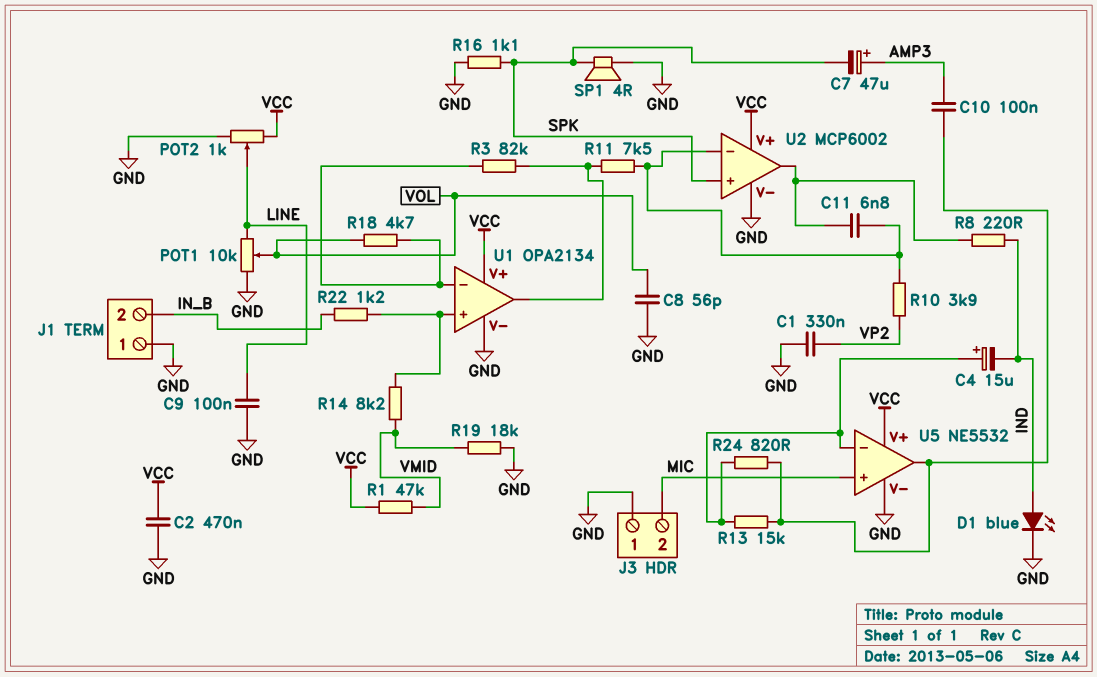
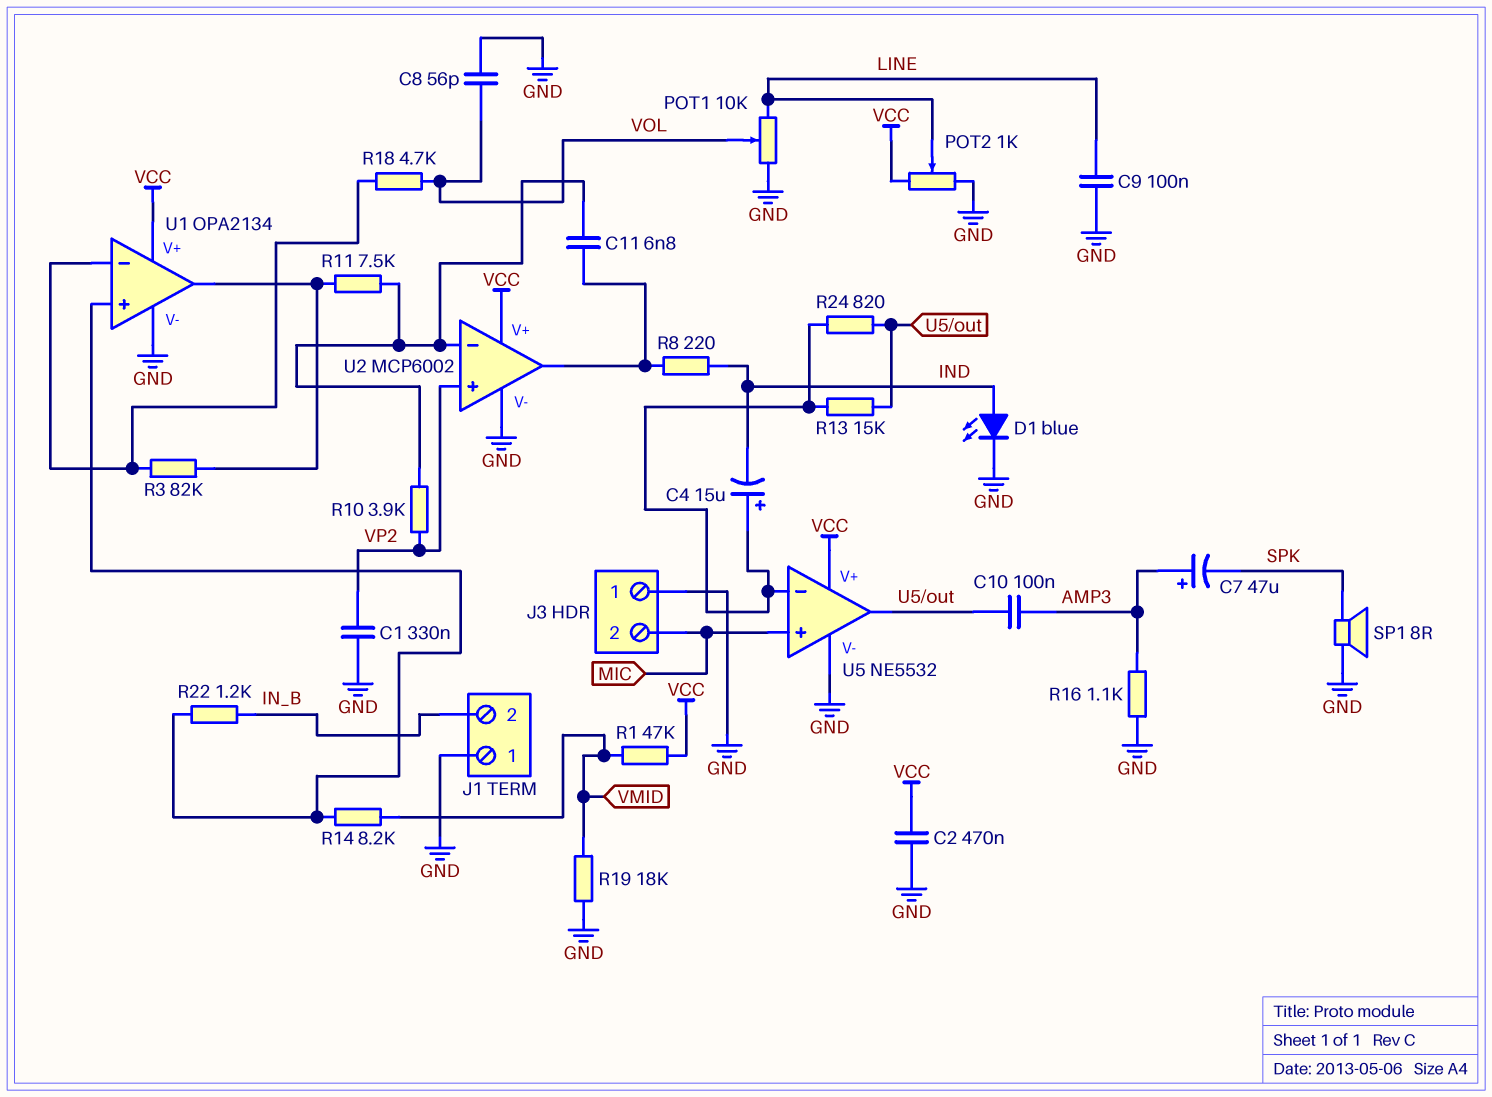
R16: 1.1k (GND, SPK) -> 1.1k (AMP3, GND)
SP1: speaker 4R (GND, SPK) -> speaker 8R (GND, SPK)
U2 pin in+: SPK -> VP2

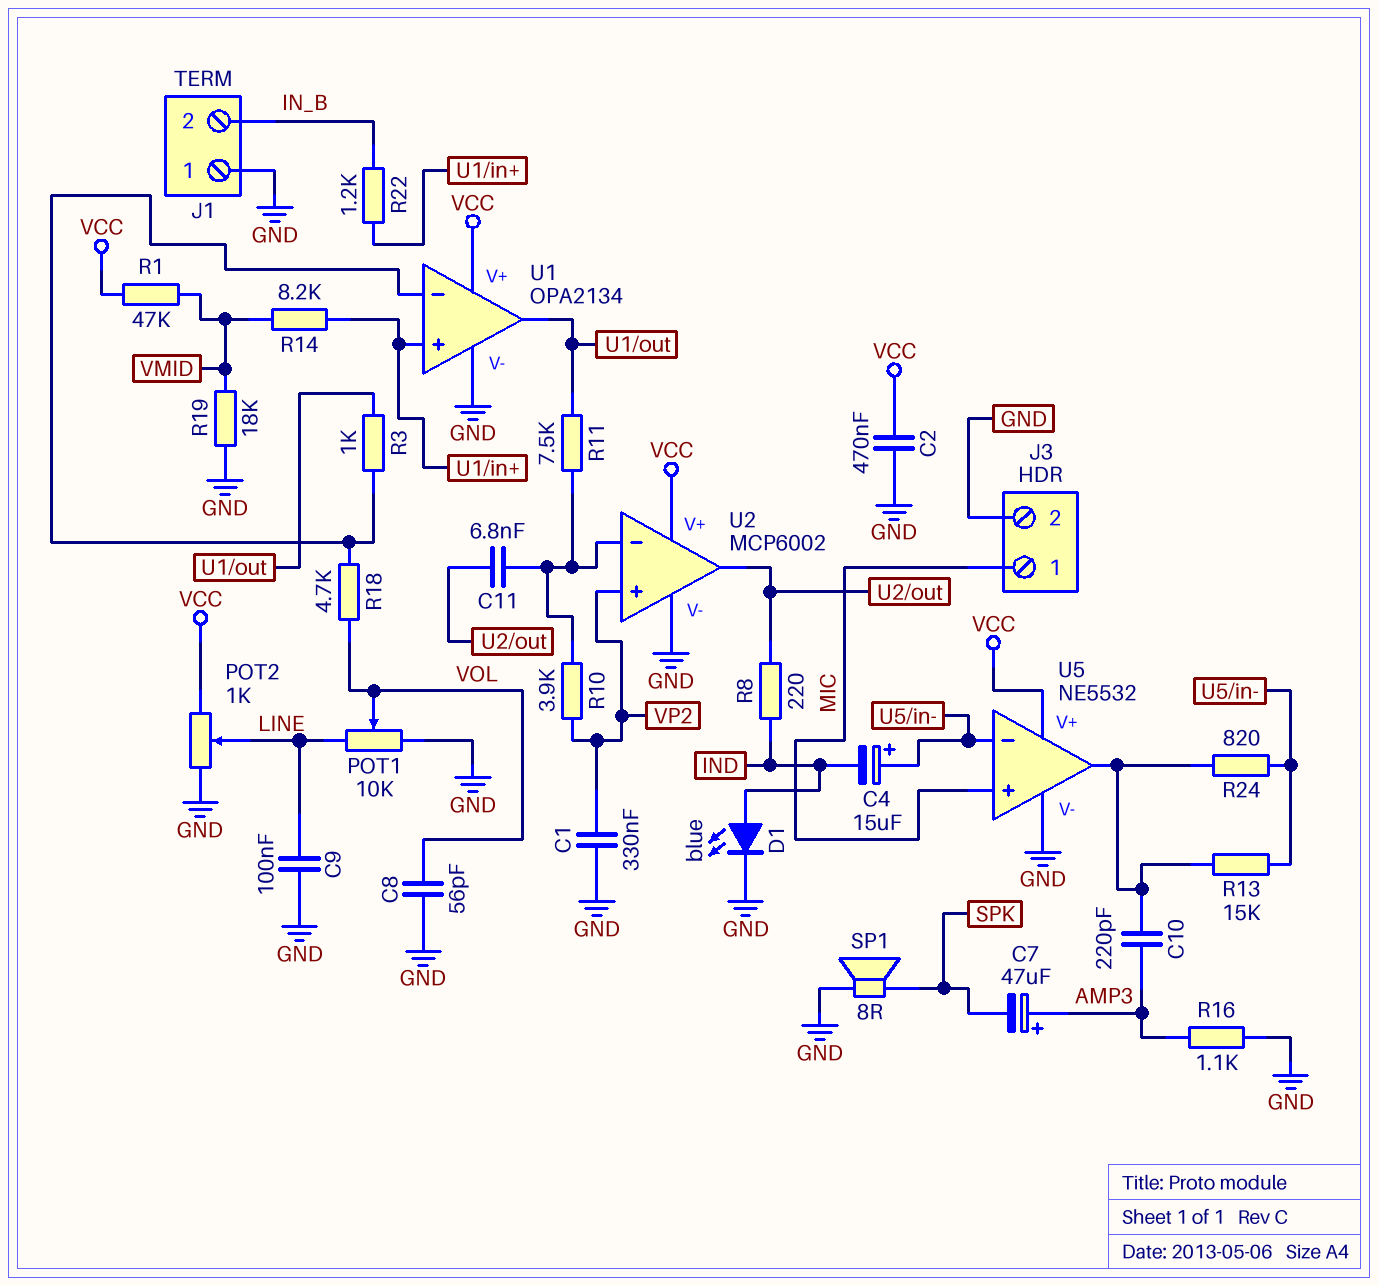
C10: 100nF (AMP3, U5/out) -> 220pF (AMP3, U5/out)
J3 pin 1: GND -> MIC
J3 pin 2: MIC -> GND
R3: 82k (U1/in-, U1/out) -> 1k (U1/in-, U1/out)

